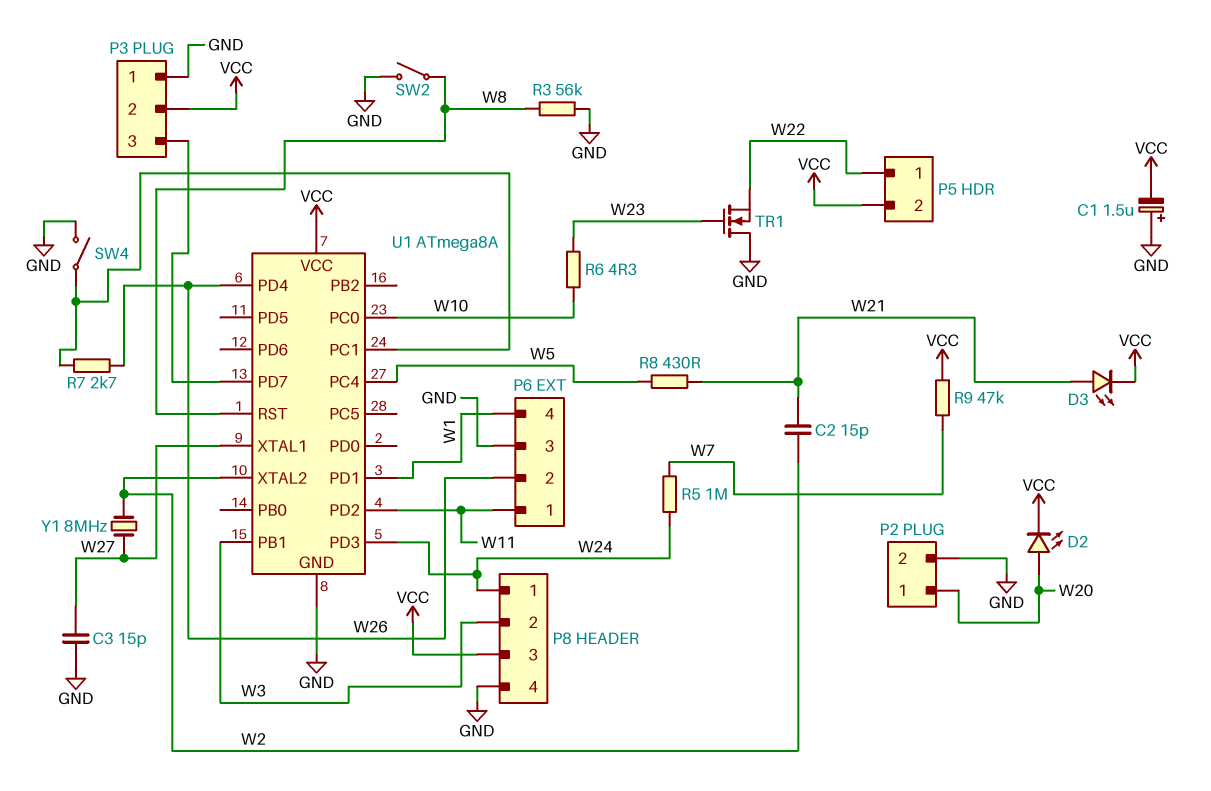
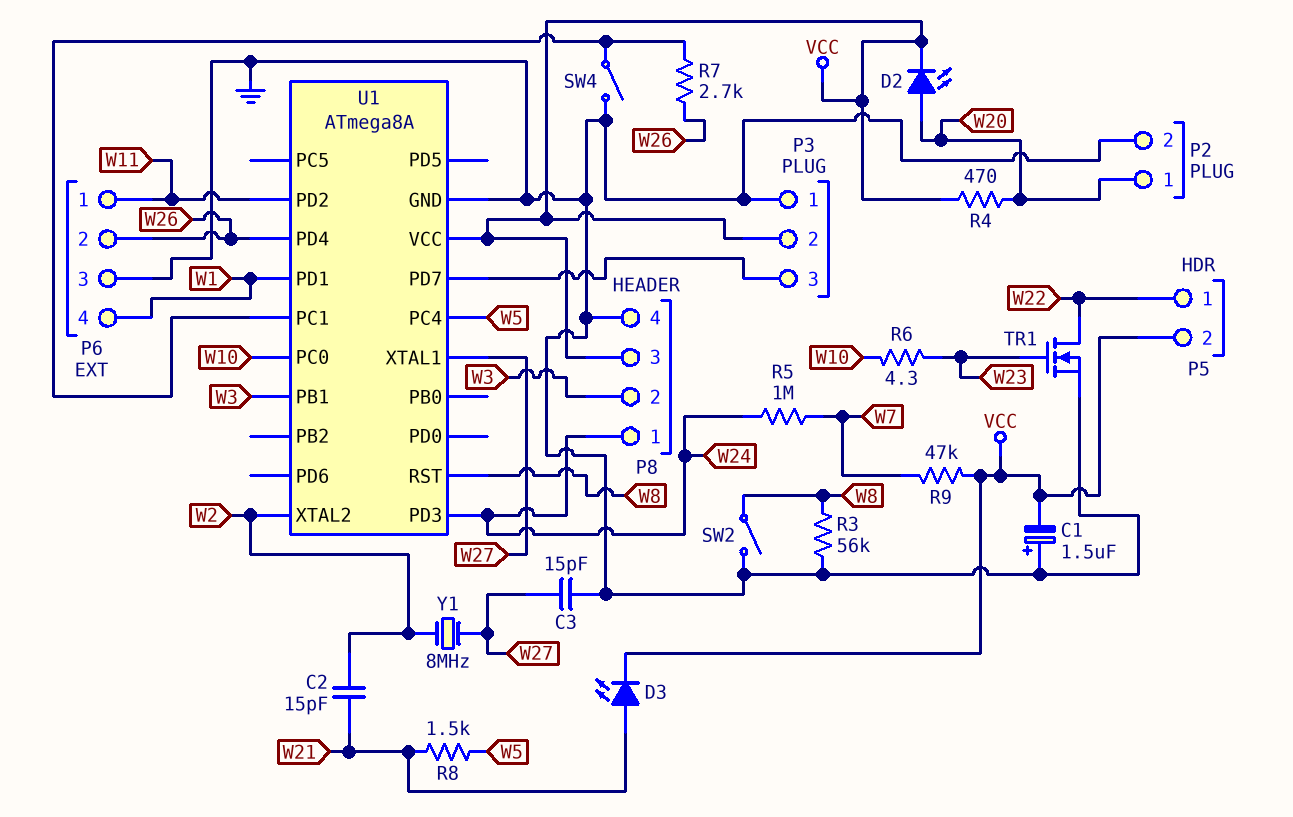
R4: none -> 470 (VCC, W20)
R8: 430 (W5, W21) -> 1.5k (W5, W21)
TR1: NMOS (G W23, D GND, S W22) -> NMOS (G W23, D W22, S GND)

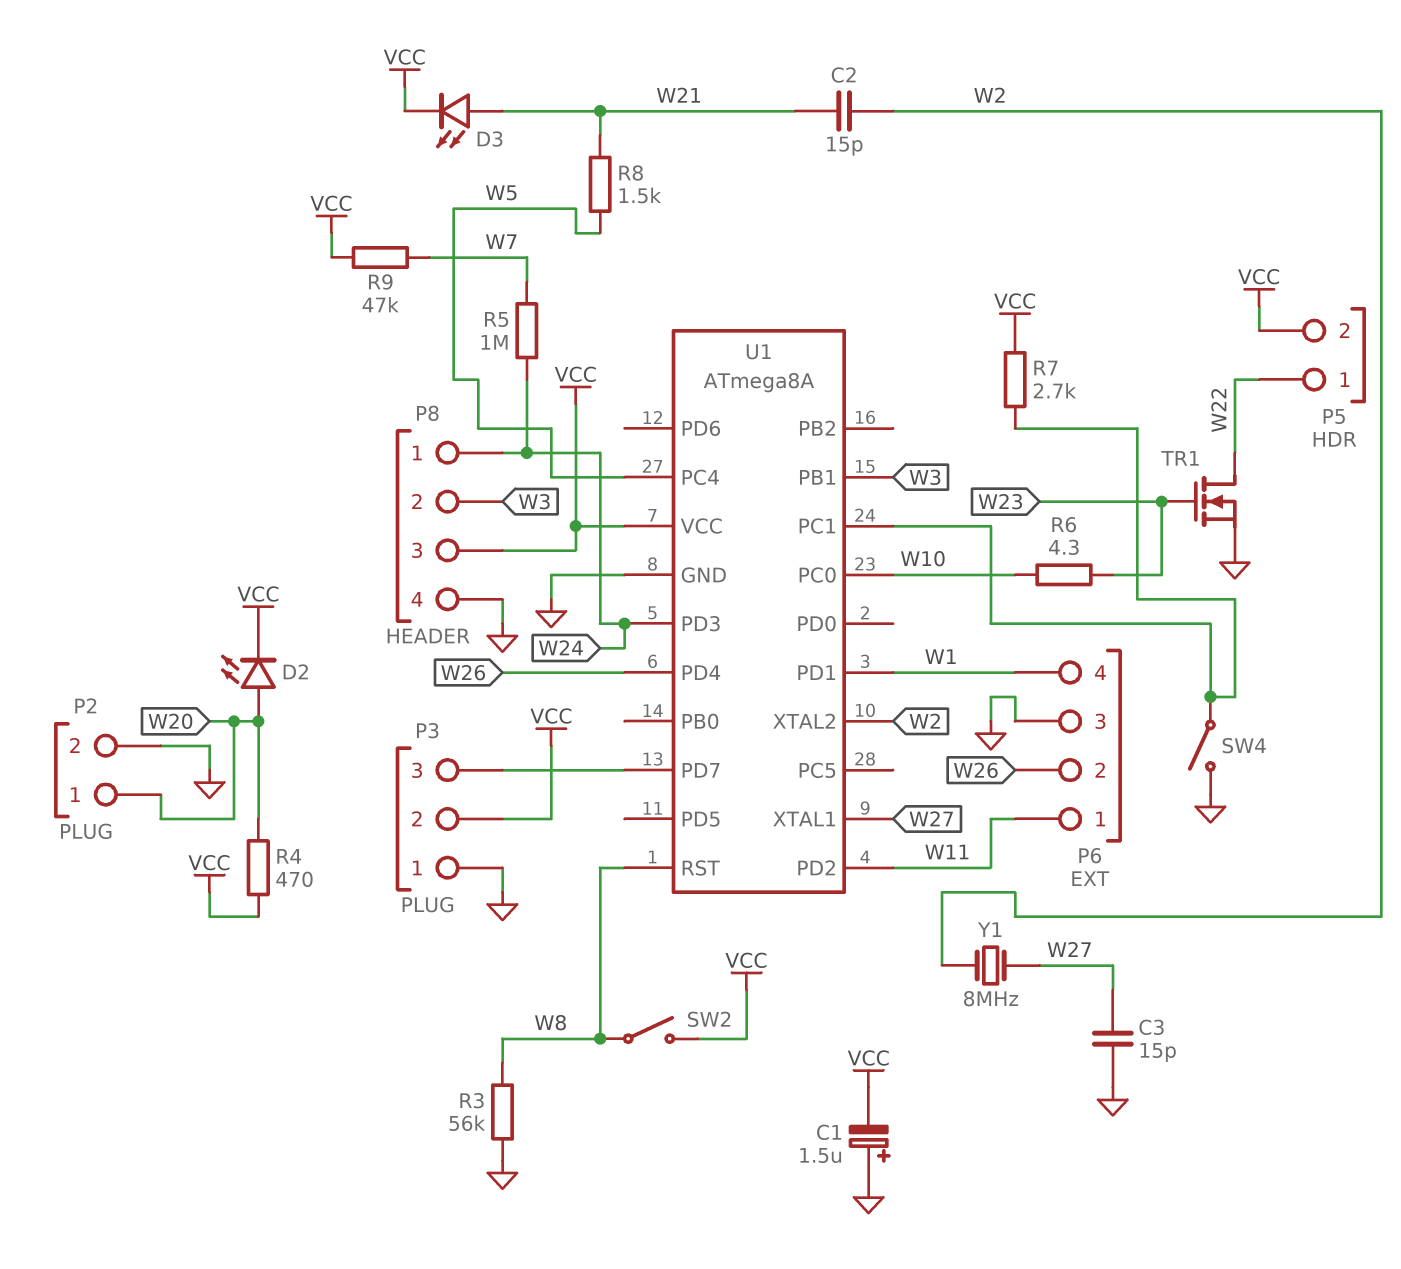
R7: 2.7k (U1/PC1, W26) -> 2.7k (U1/PC1, VCC)
SW2: switch (GND, W8) -> switch (VCC, W8)

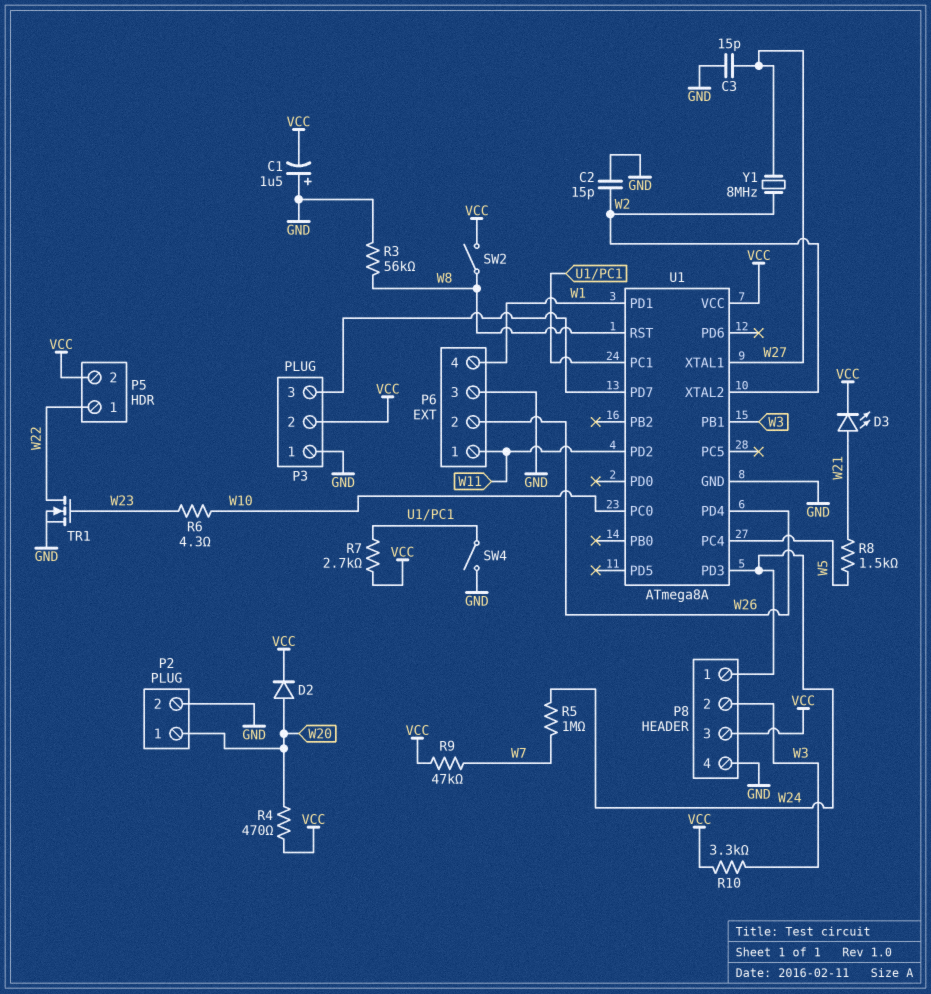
C2: 15pF (W2, W21) -> 15pF (GND, W2)
D2: LED (A W20, K VCC) -> diode (A W20, K VCC)
R10: none -> 3.3k (VCC, W3)

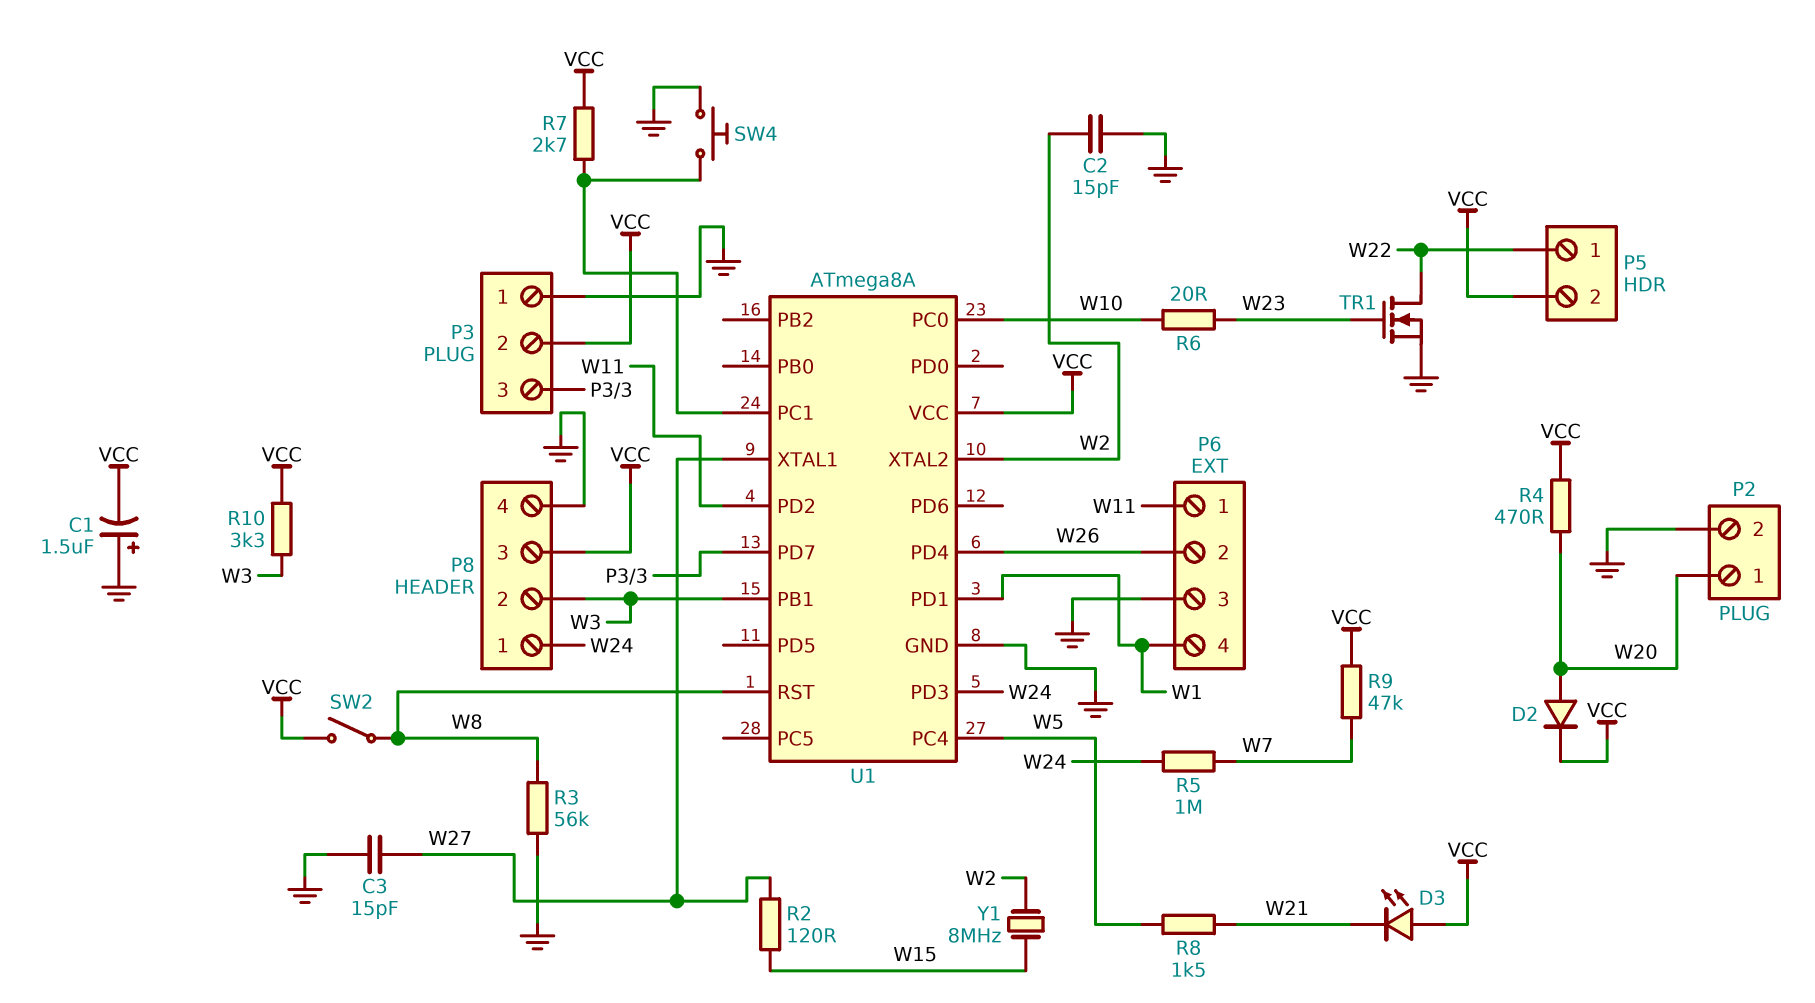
D3: LED (A W21, K VCC) -> LED (A VCC, K W21)
R2: none -> 120 (W15, W27)
R6: 4.3 (W10, W23) -> 20 (W10, W23)
SW4: switch (GND, U1/PC1) -> button (GND, U1/PC1)
Y1: 8MHz (W2, W27) -> 8MHz (W2, W15)

